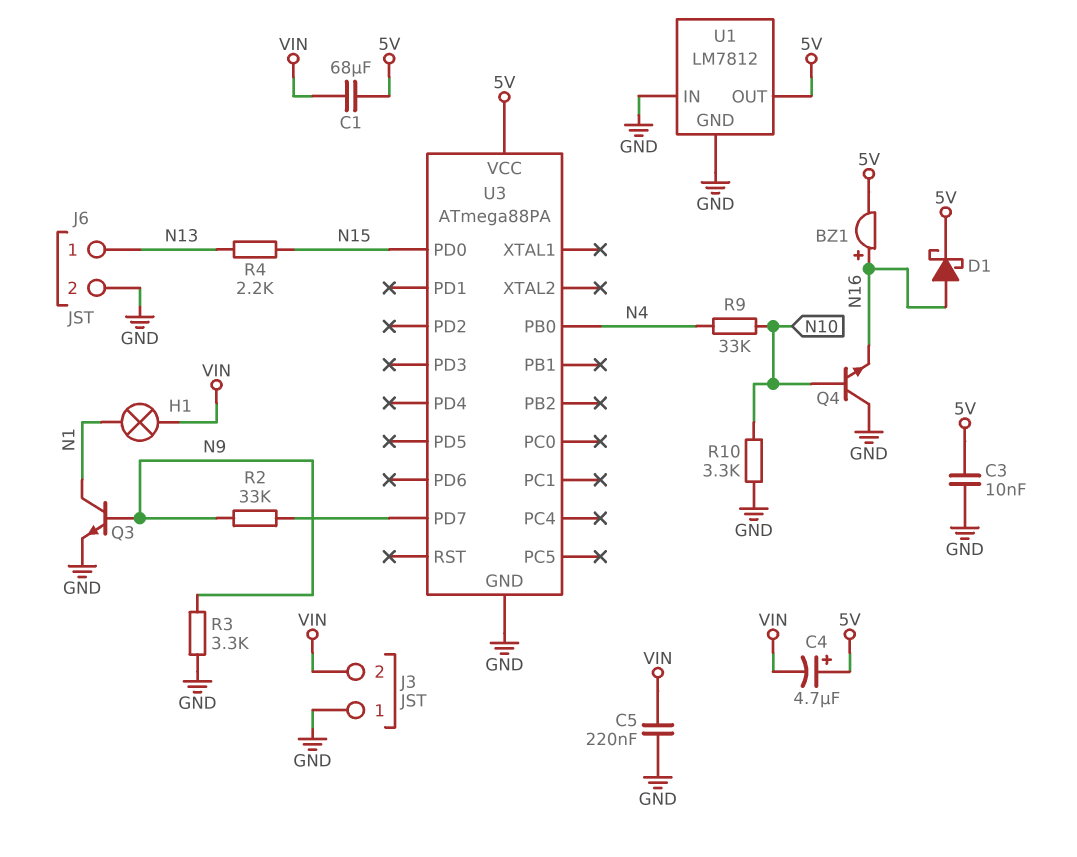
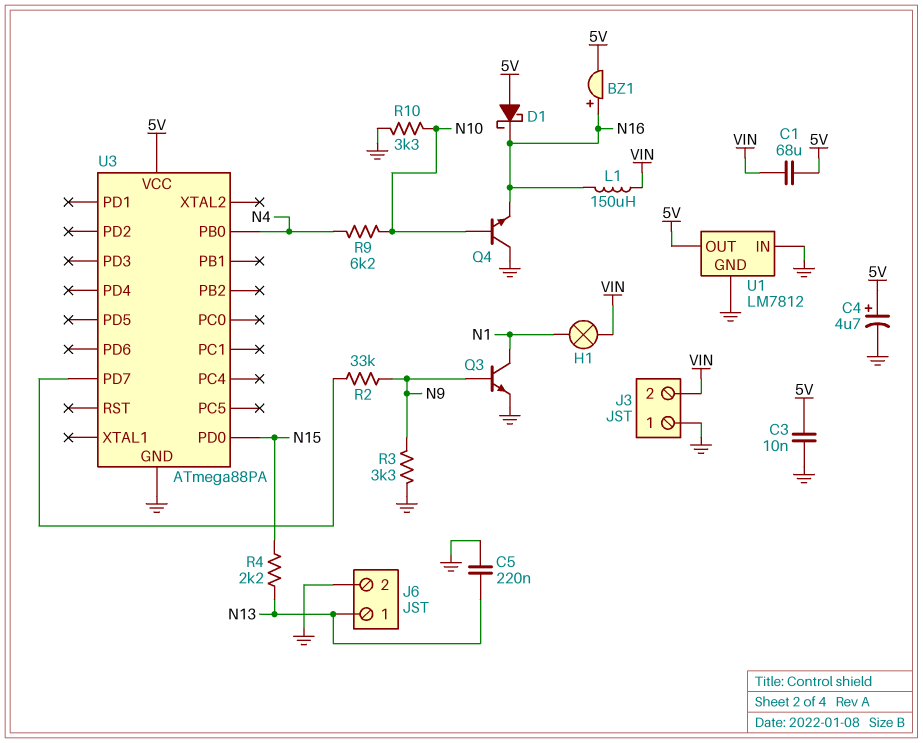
C4: 4.7uF (plus 5V, minus VIN) -> 4.7uF (plus 5V, minus GND)
C5: 220nF (GND, VIN) -> 220nF (GND, N13)
D1: schottky (A N16, K 5V) -> schottky (A 5V, K N16)
L1: none -> 150uH (N16, VIN)
R9: 33k (N4, N10) -> 6.2k (N4, N10)

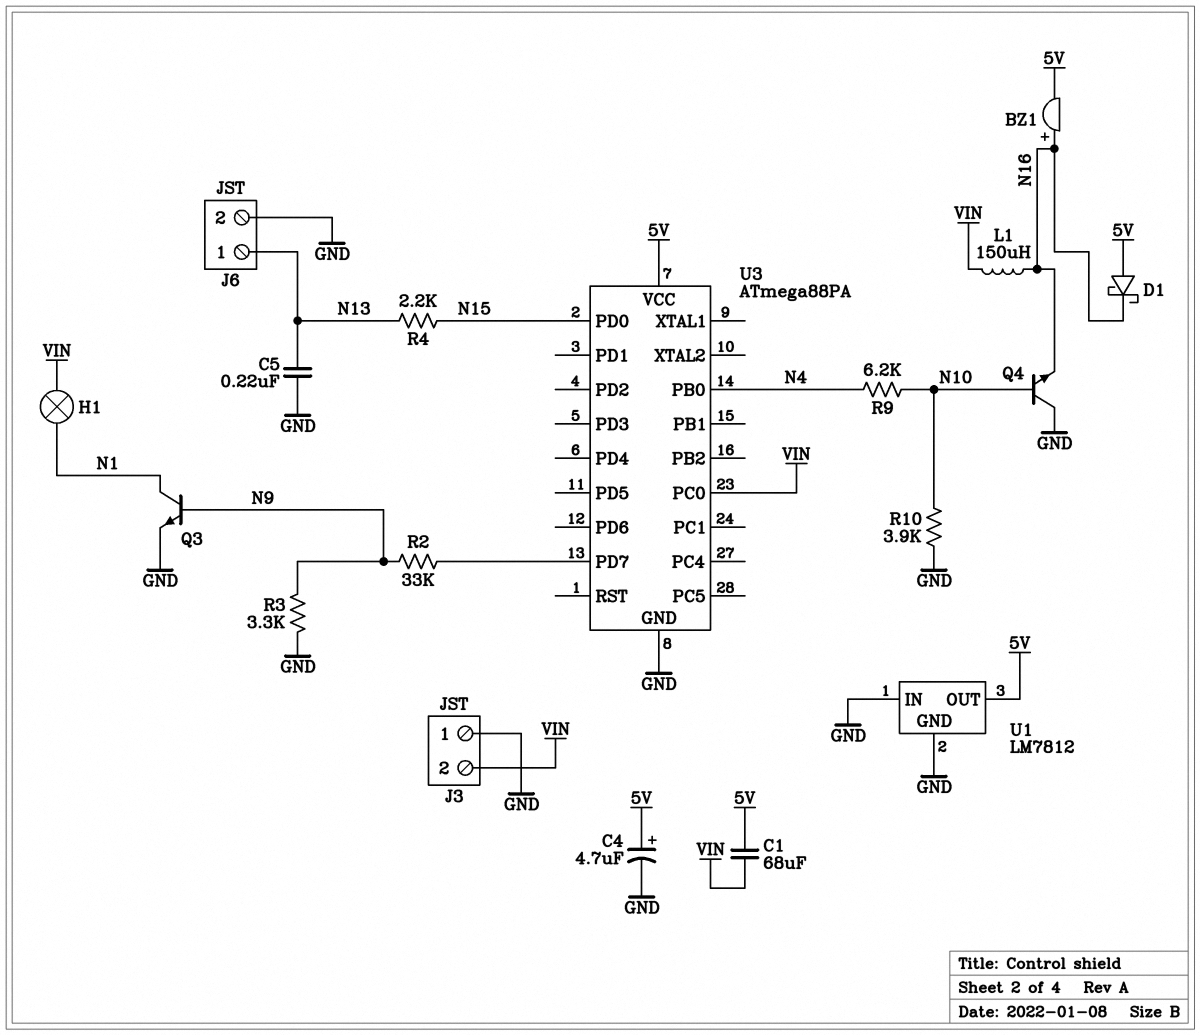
C3: 10nF (5V, GND) -> none
R10: 3.3k (GND, N10) -> 3.9k (GND, N10)
U3 pin PC0: none -> VIN

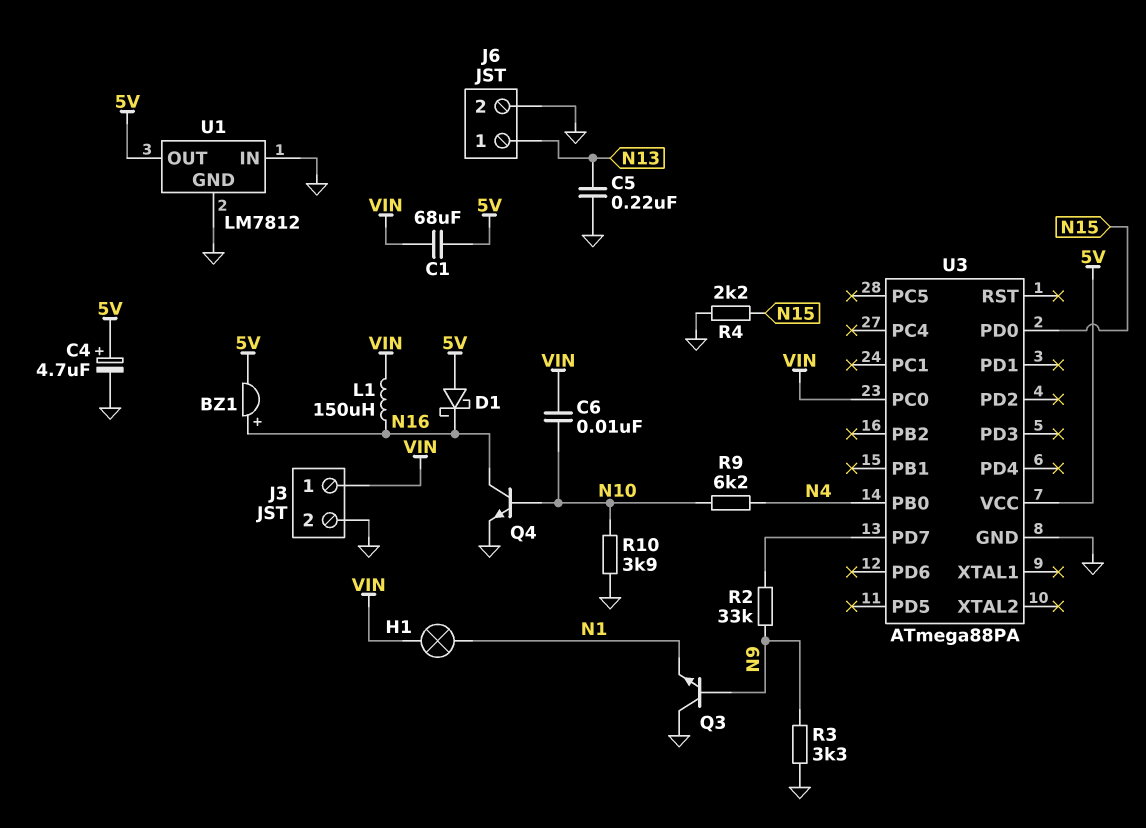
C6: none -> 10nF (N10, VIN)
J3 pin 1: GND -> VIN
J3 pin 2: VIN -> GND
Q3: NPN (B N9, C N1, E GND) -> NPN (B N9, C GND, E N1)
Q4: NPN (B N10, C GND, E N16) -> NPN (B N10, C N16, E GND)
R4: 2.2k (N13, N15) -> 2.2k (GND, N15)

